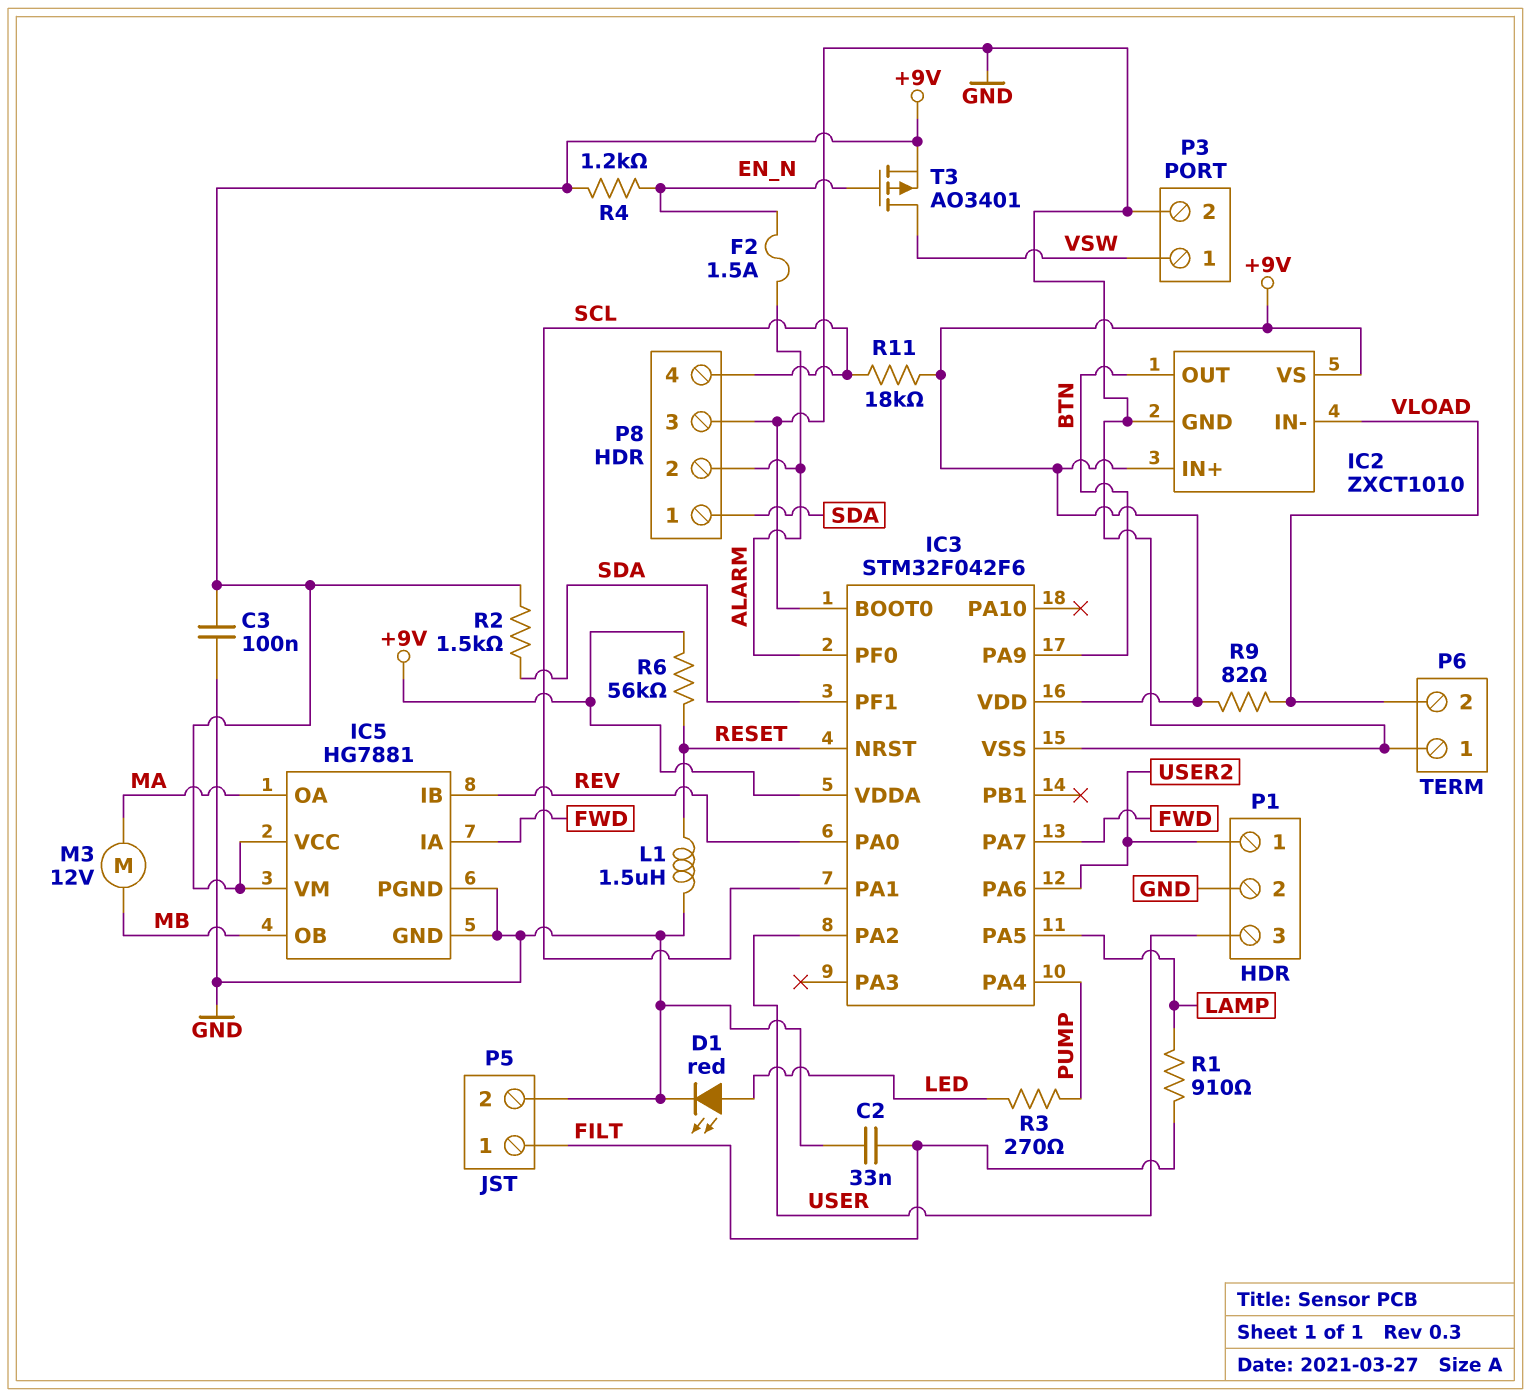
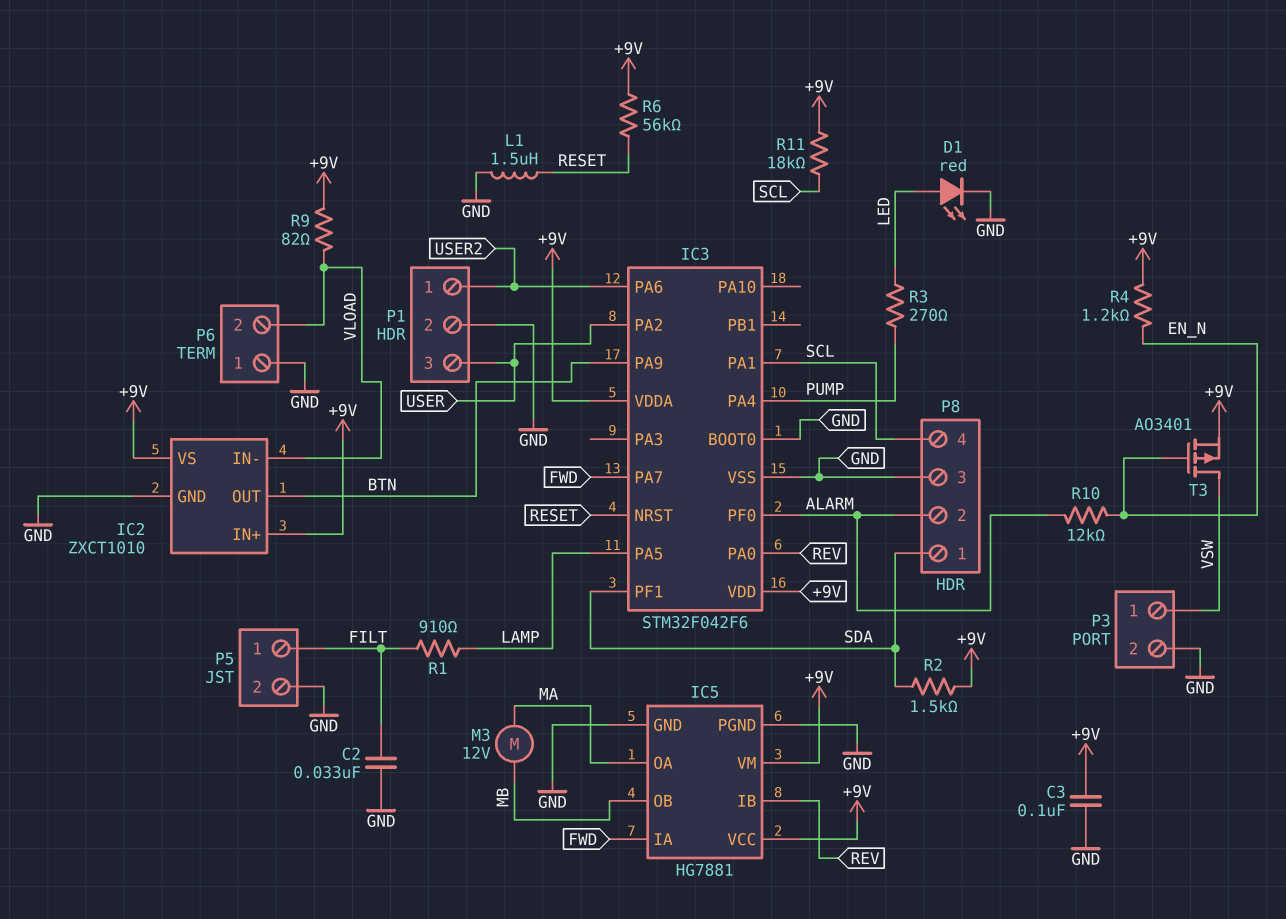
F2: 1.5A (ALARM, EN_N) -> none
R10: none -> 12k (ALARM, EN_N)

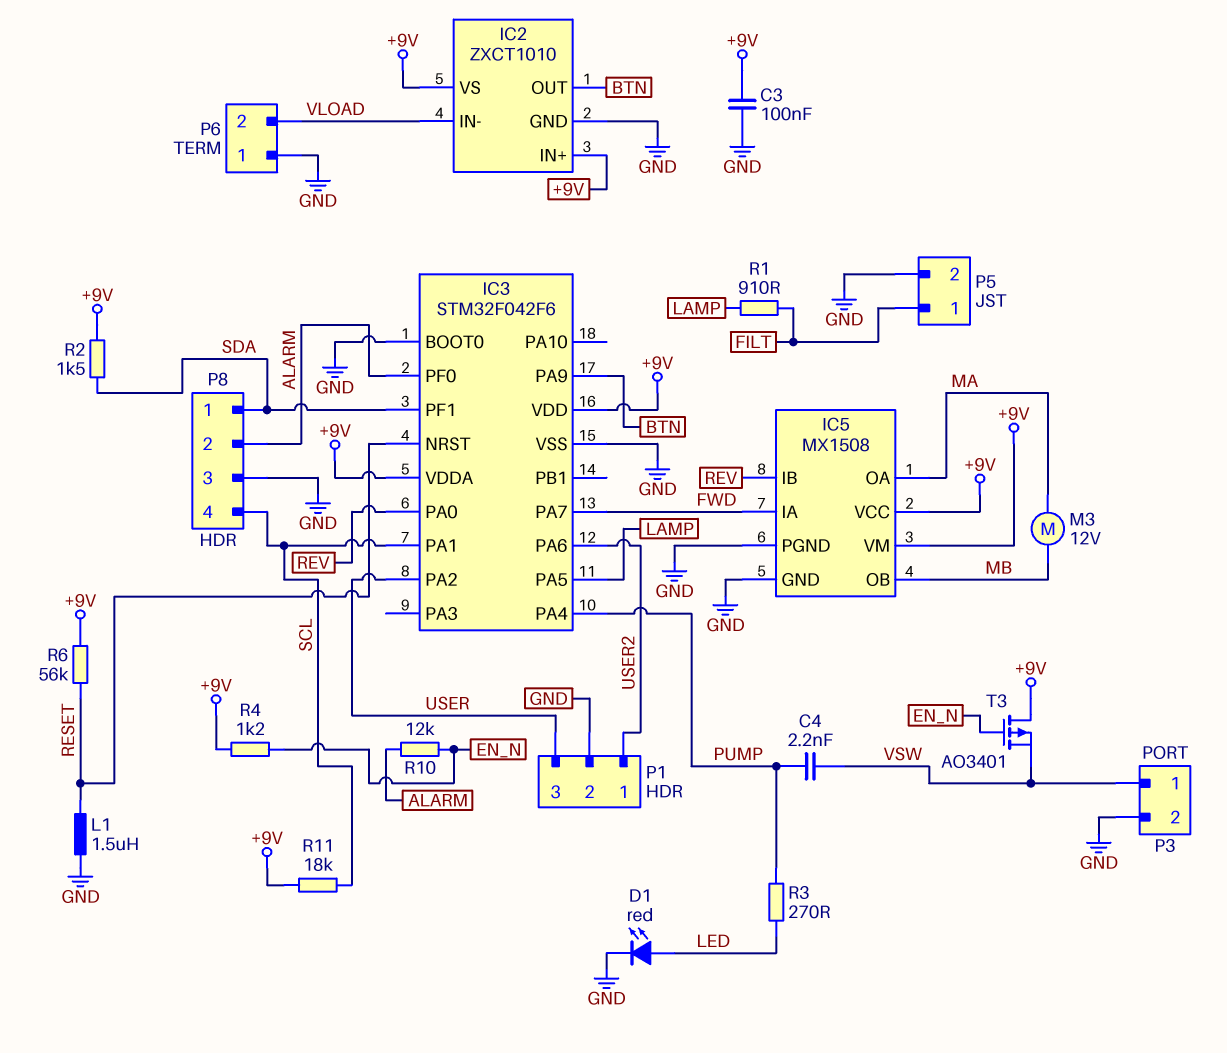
C2: 33nF (FILT, GND) -> none
C4: none -> 2.2nF (PUMP, VSW)
IC5: HG7881 -> MX1508
R9: 82 (+9V, VLOAD) -> none
T3: PMOS AO3401 (G EN_N, D VSW, S +9V) -> PMOS AO3401 (G EN_N, D +9V, S VSW)

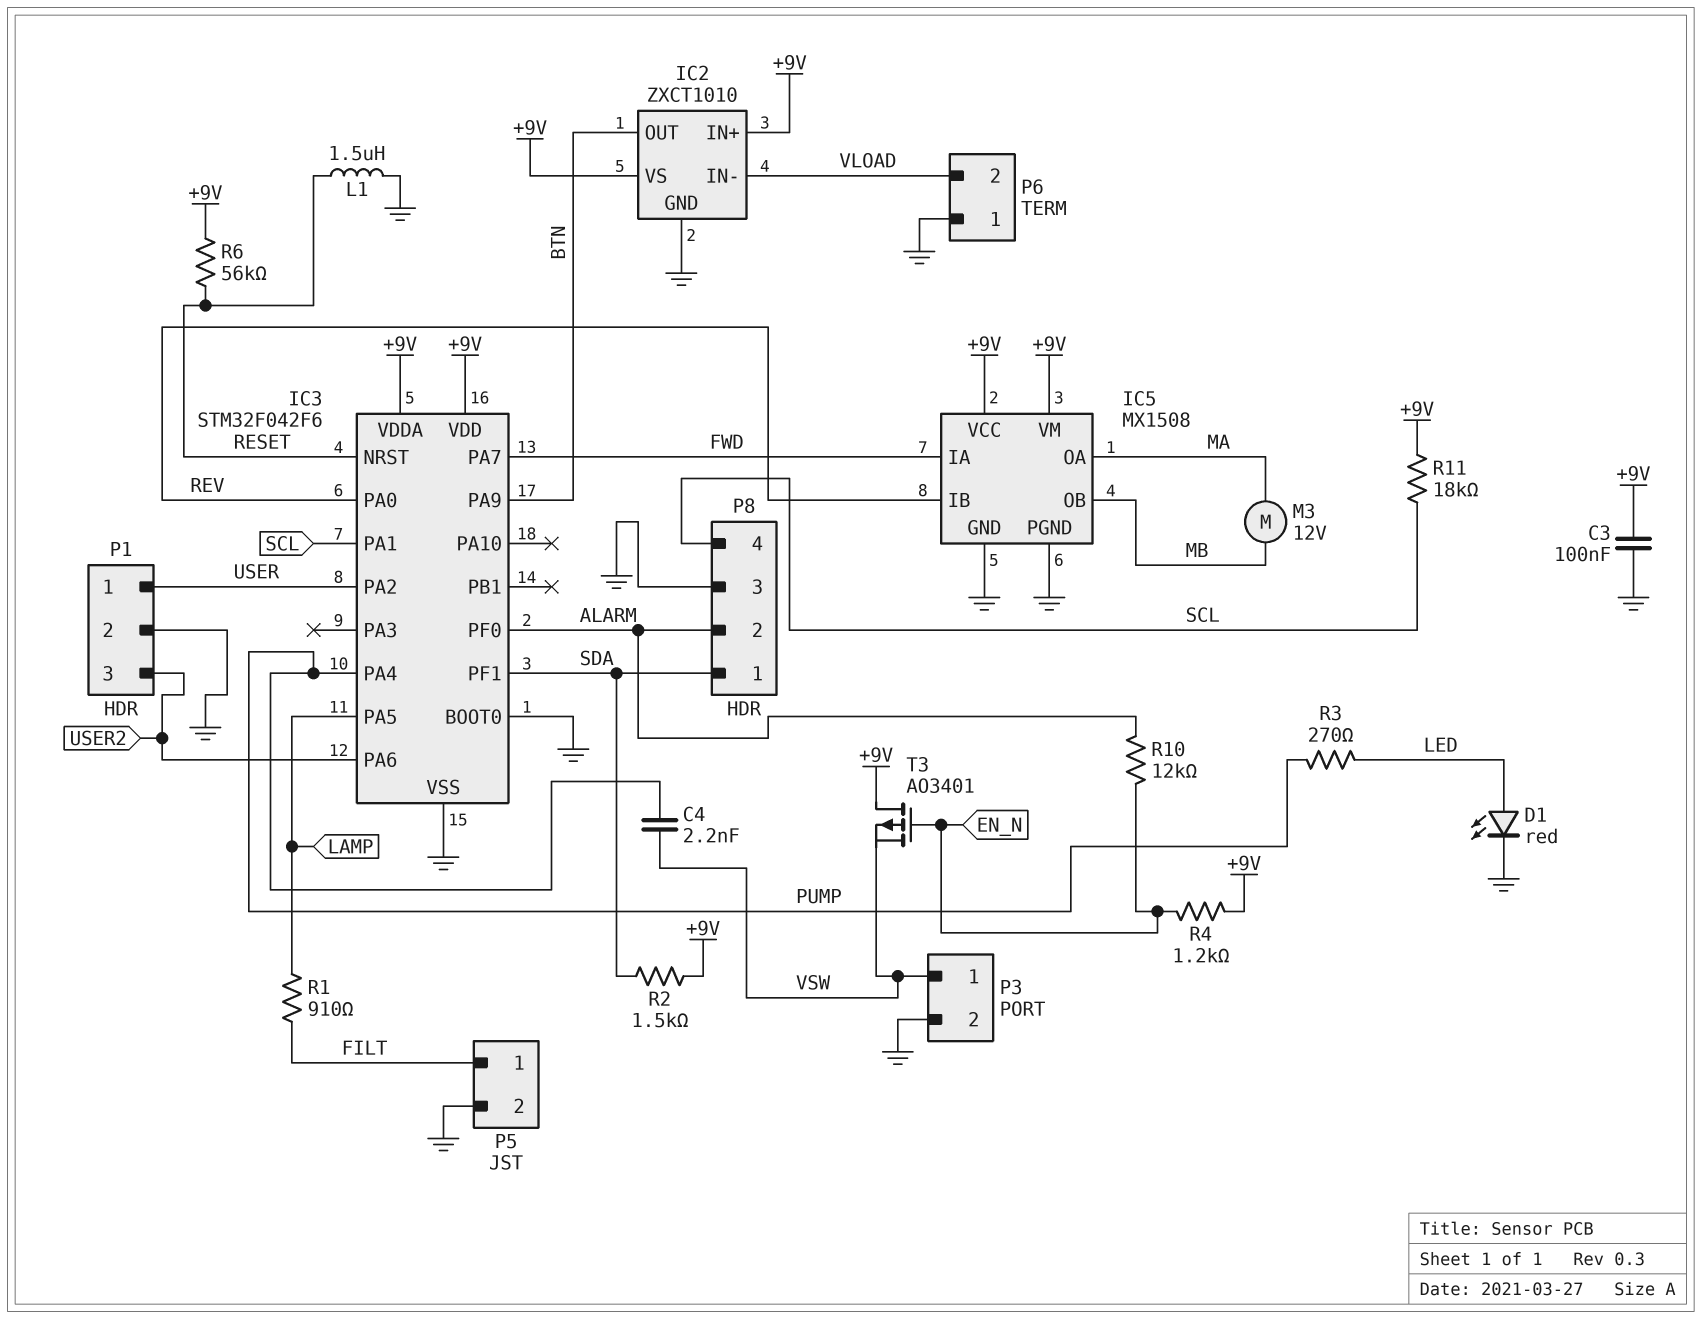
P1 pin 1: USER2 -> USER
P1 pin 3: USER -> USER2

